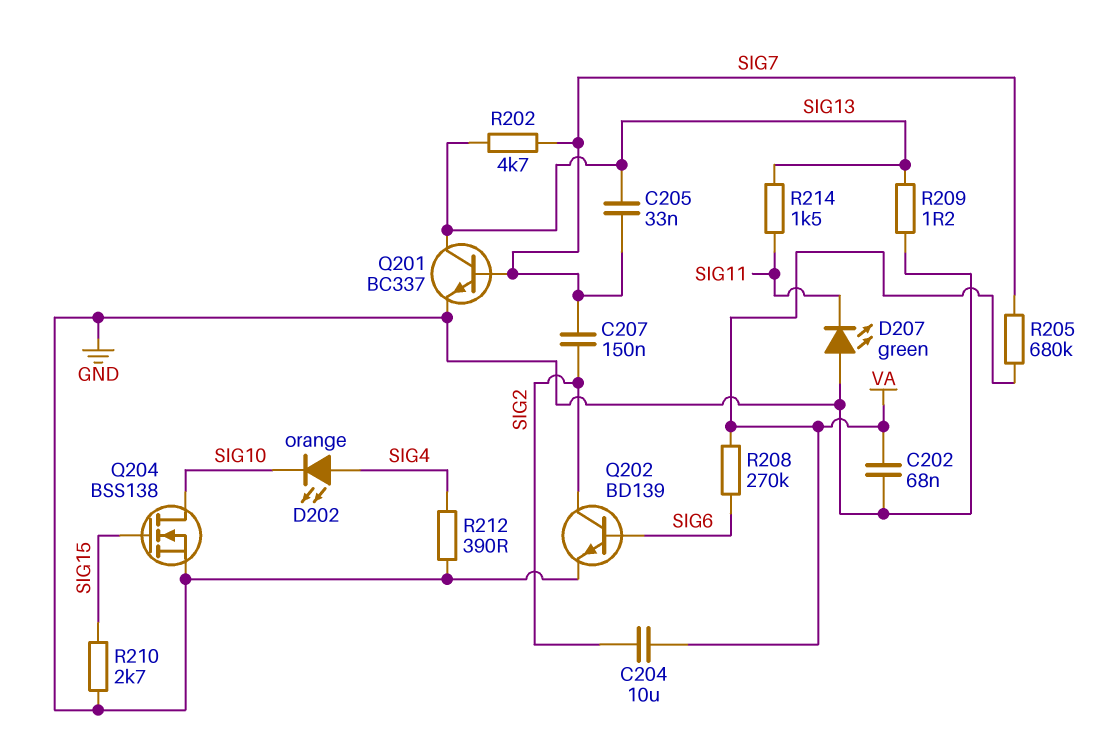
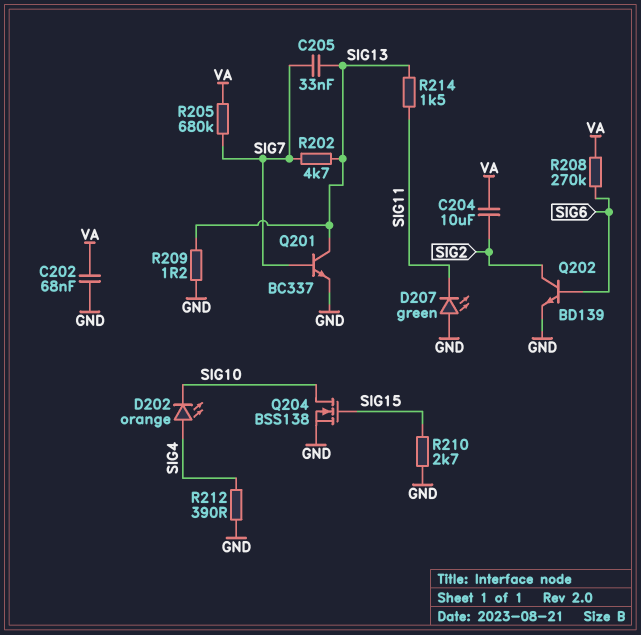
C207: 150nF (SIG2, SIG7) -> none

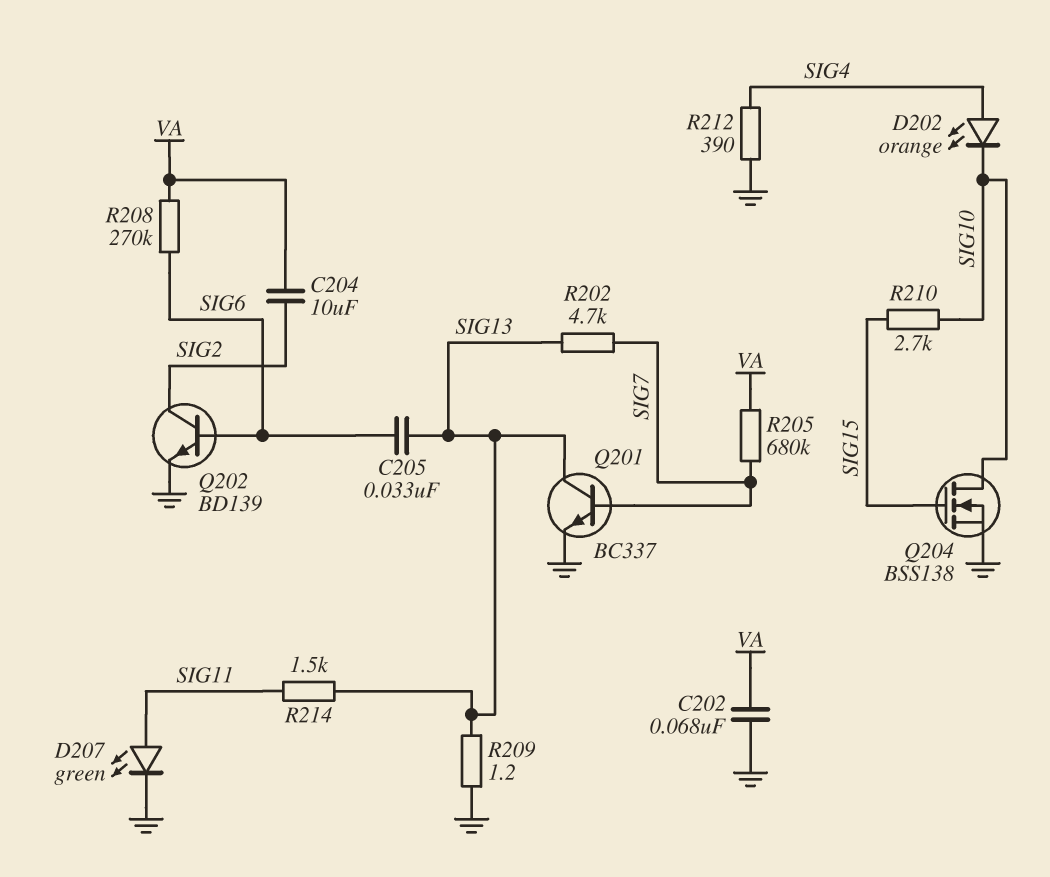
C205: 33nF (SIG7, SIG13) -> 33nF (SIG6, SIG13)
D207: LED green (A GND, K SIG11) -> LED green (A SIG11, K GND)
R210: 2.7k (GND, SIG15) -> 2.7k (SIG10, SIG15)

